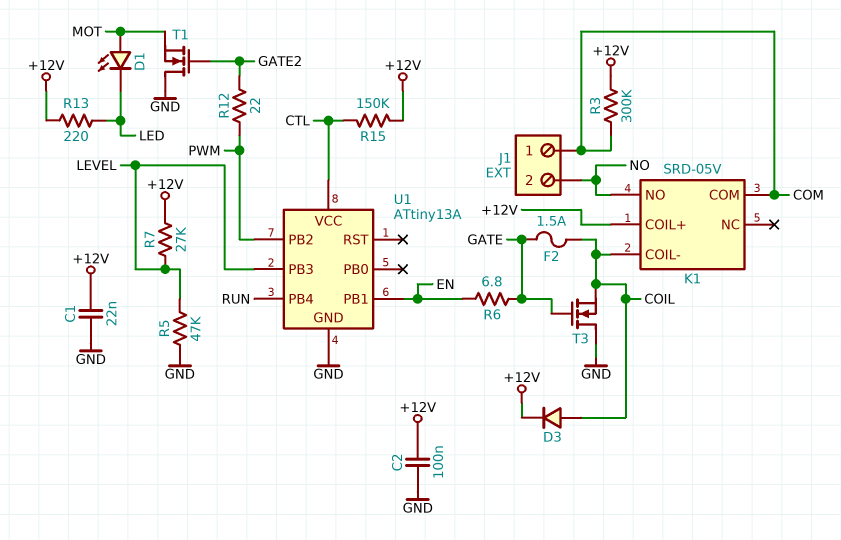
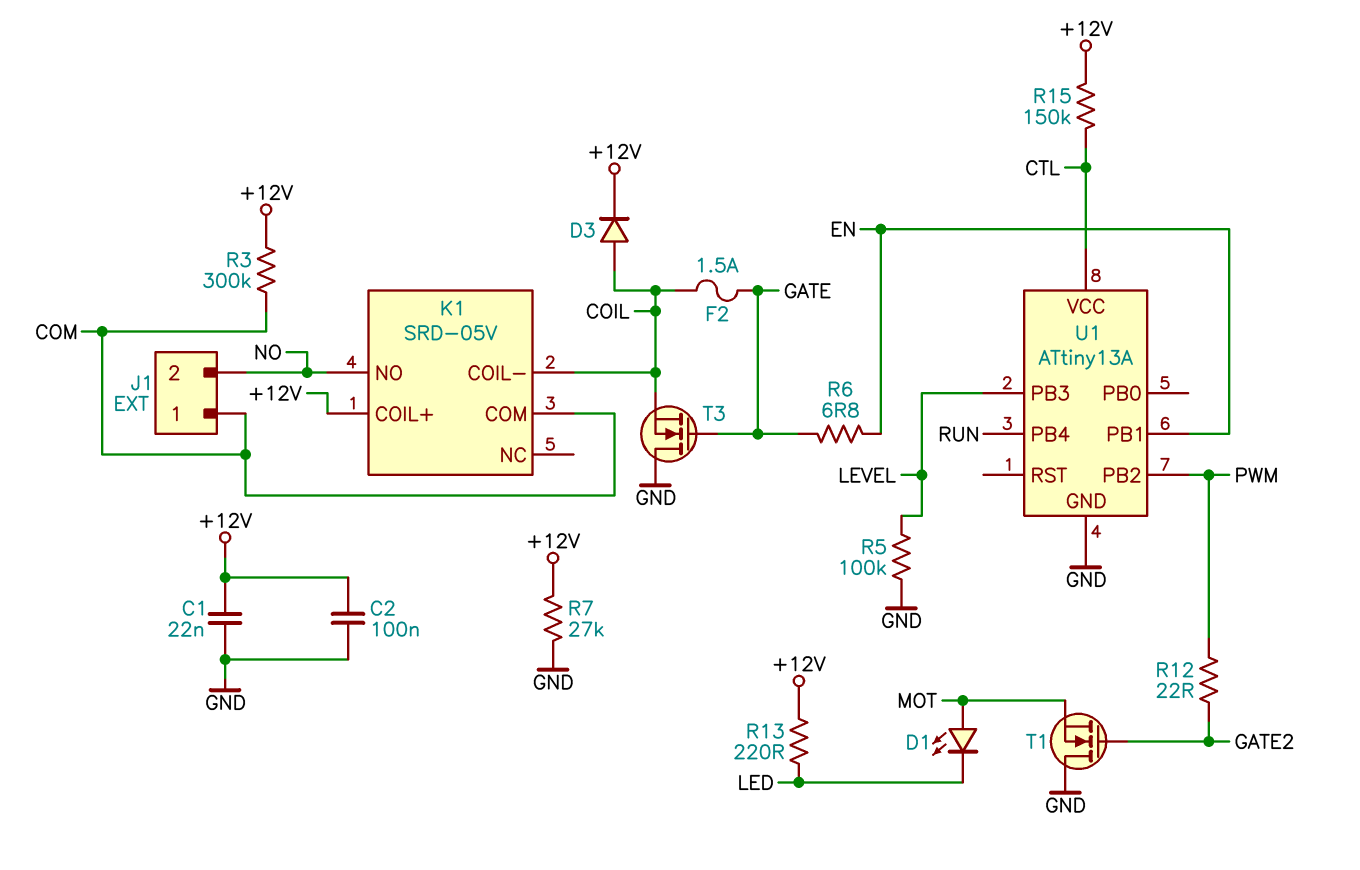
R5: 47k (GND, LEVEL) -> 100k (GND, LEVEL)
R7: 27k (+12V, LEVEL) -> 27k (+12V, GND)

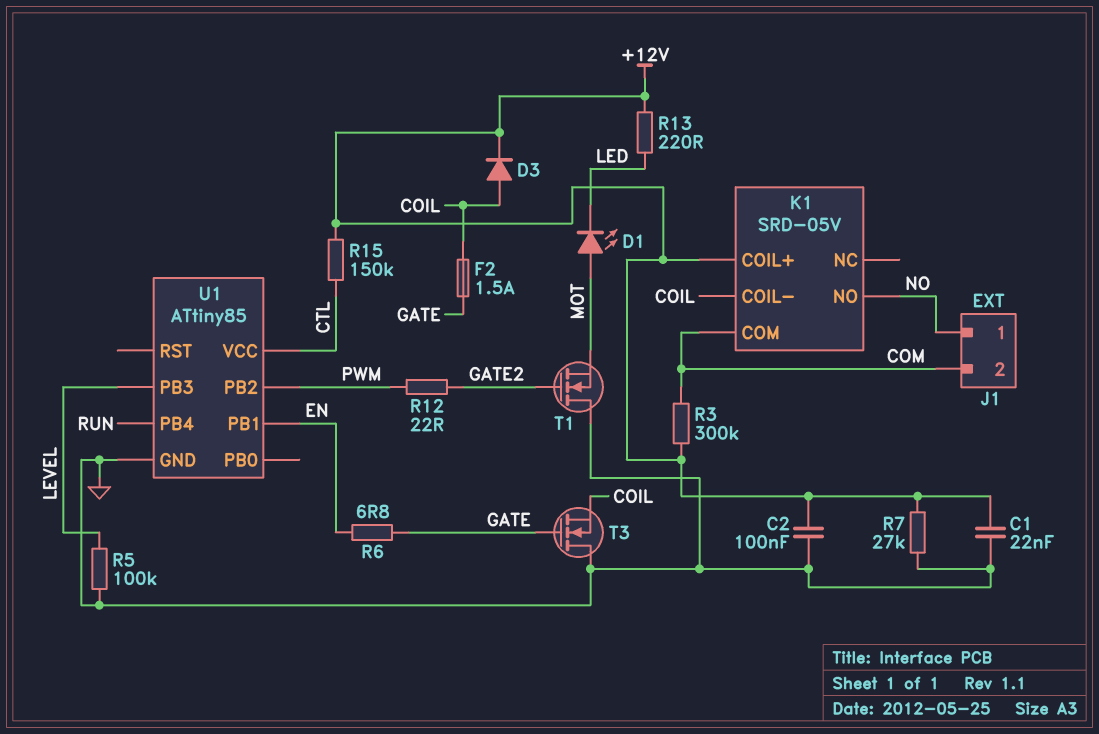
J1 pin 1: COM -> NO
J1 pin 2: NO -> COM
U1: ATtiny13A -> ATtiny85

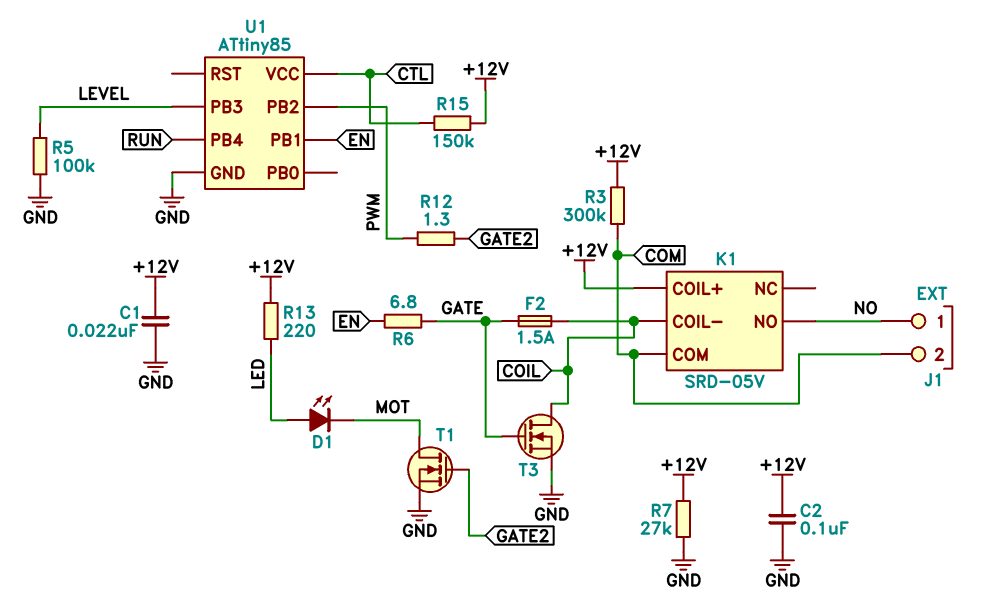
D1: LED (A MOT, K LED) -> LED (A LED, K MOT)
D3: diode (A COIL, K +12V) -> none
R12: 22 (GATE2, PWM) -> 1.3 (GATE2, PWM)
T1: NMOS (G GATE2, D GND, S MOT) -> NMOS (G GATE2, D MOT, S GND)
T3: NMOS (G GATE, D GND, S COIL) -> NMOS (G GATE, D COIL, S GND)

